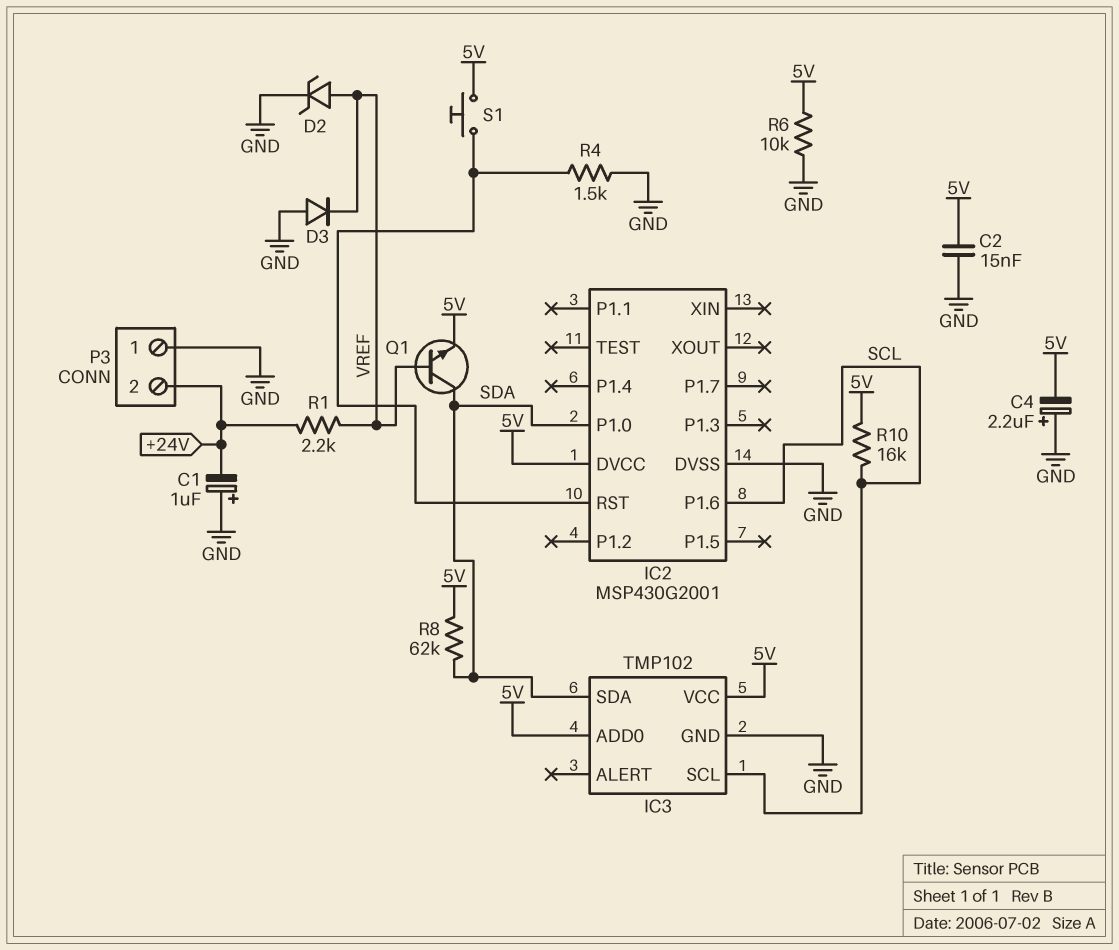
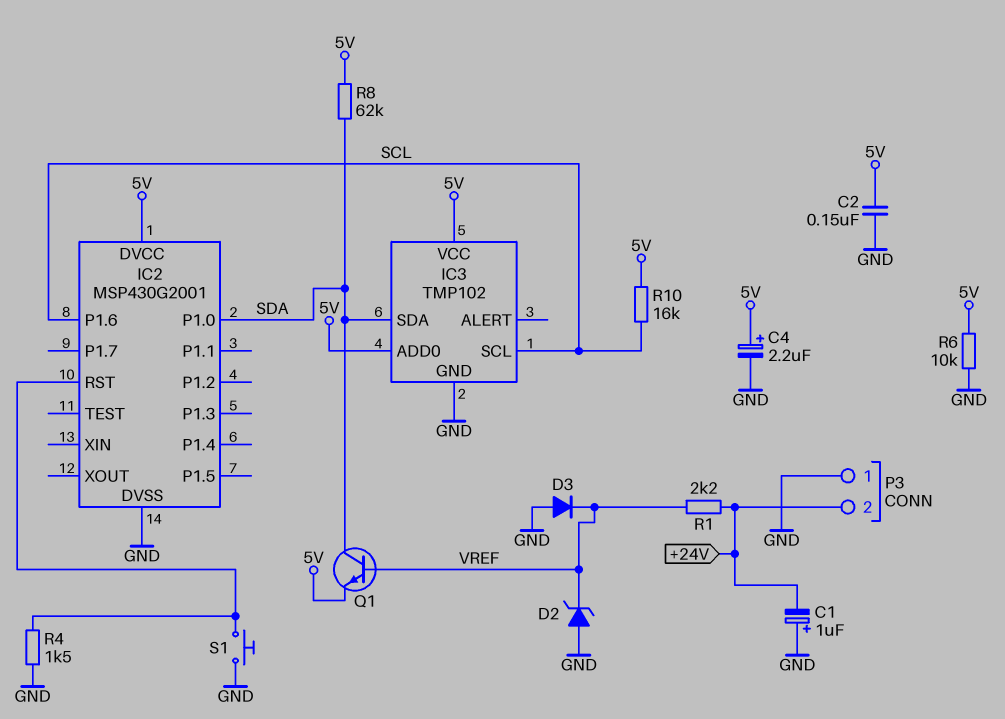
C2: 15nF (5V, GND) -> 150nF (5V, GND)
C4: 2.2uF (plus GND, minus 5V) -> 2.2uF (plus 5V, minus GND)
D2: zener (A VREF, K GND) -> zener (A GND, K VREF)
S1: button (5V, IC2/RST) -> button (GND, IC2/RST)

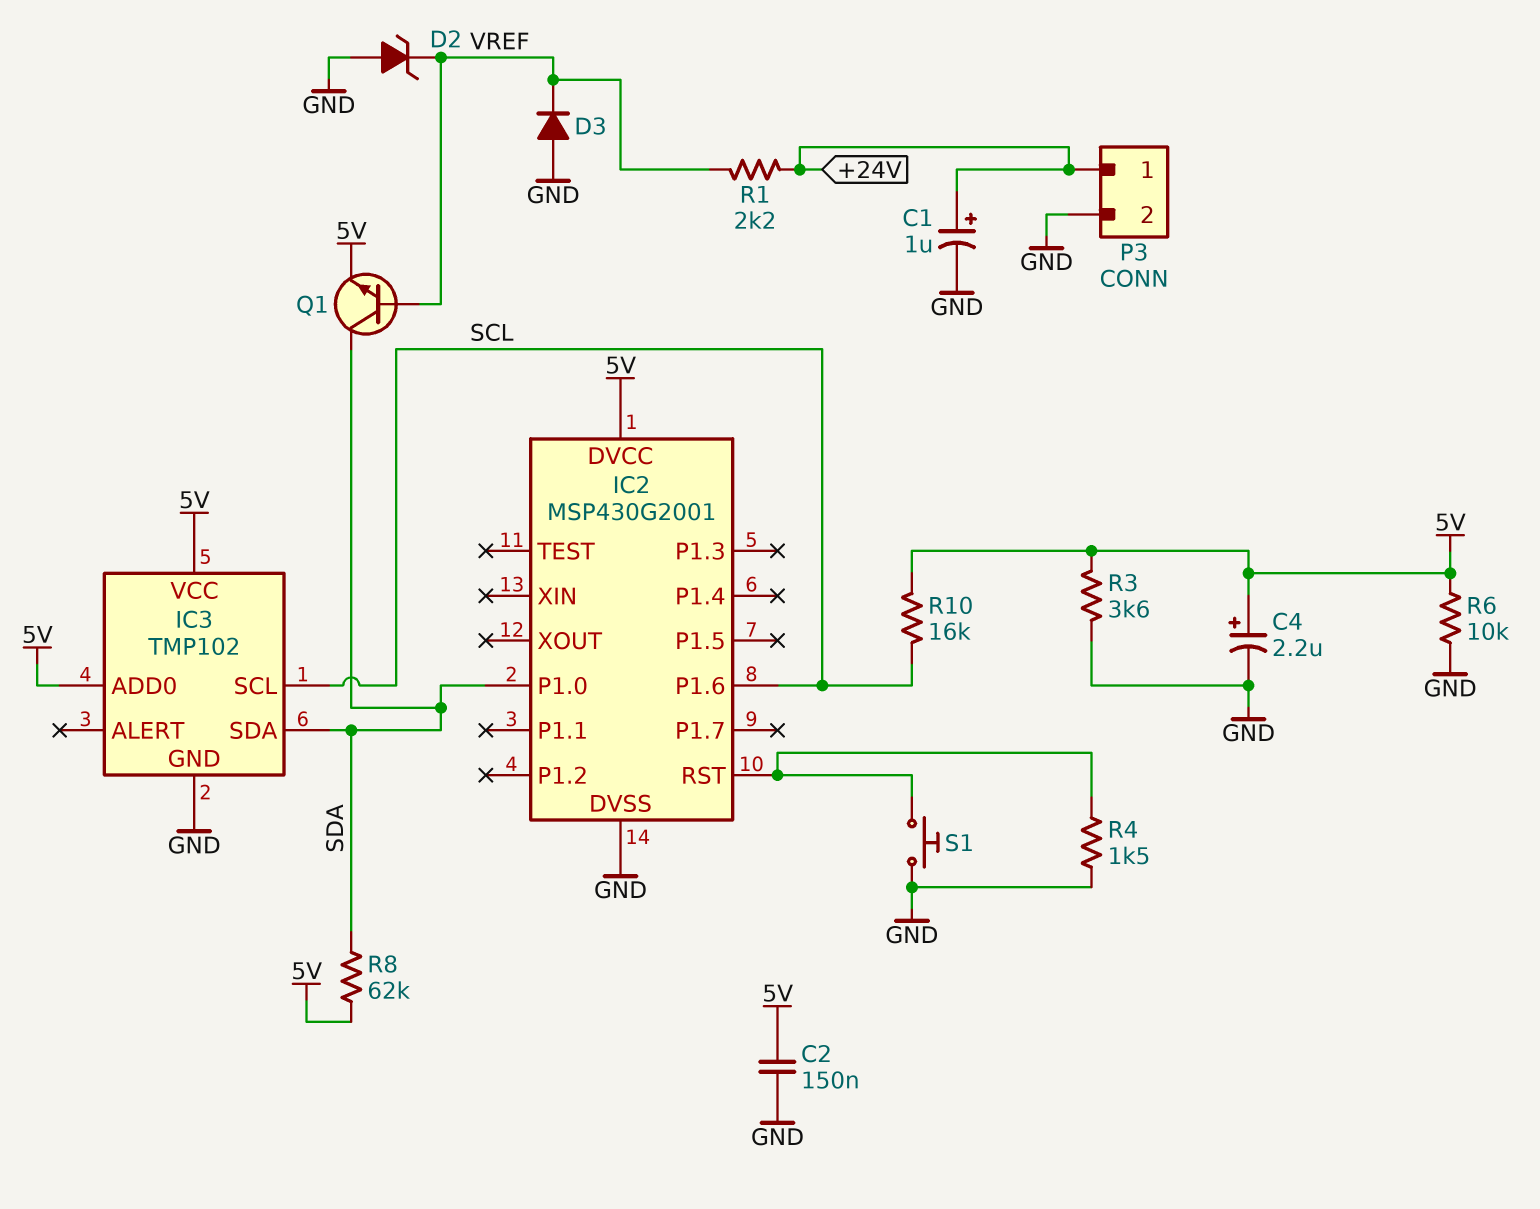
C1: 1uF (plus GND, minus +24V) -> 1uF (plus +24V, minus GND)
P3 pin 1: GND -> +24V
P3 pin 2: +24V -> GND
R3: none -> 3.6k (5V, GND)

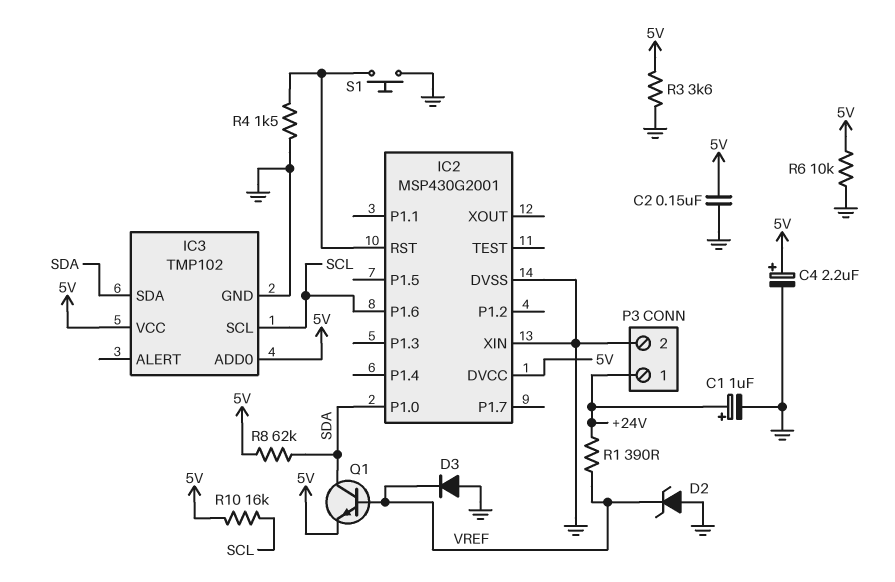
IC2 pin XIN: none -> GND
R1: 2.2k (+24V, VREF) -> 390 (+24V, VREF)

